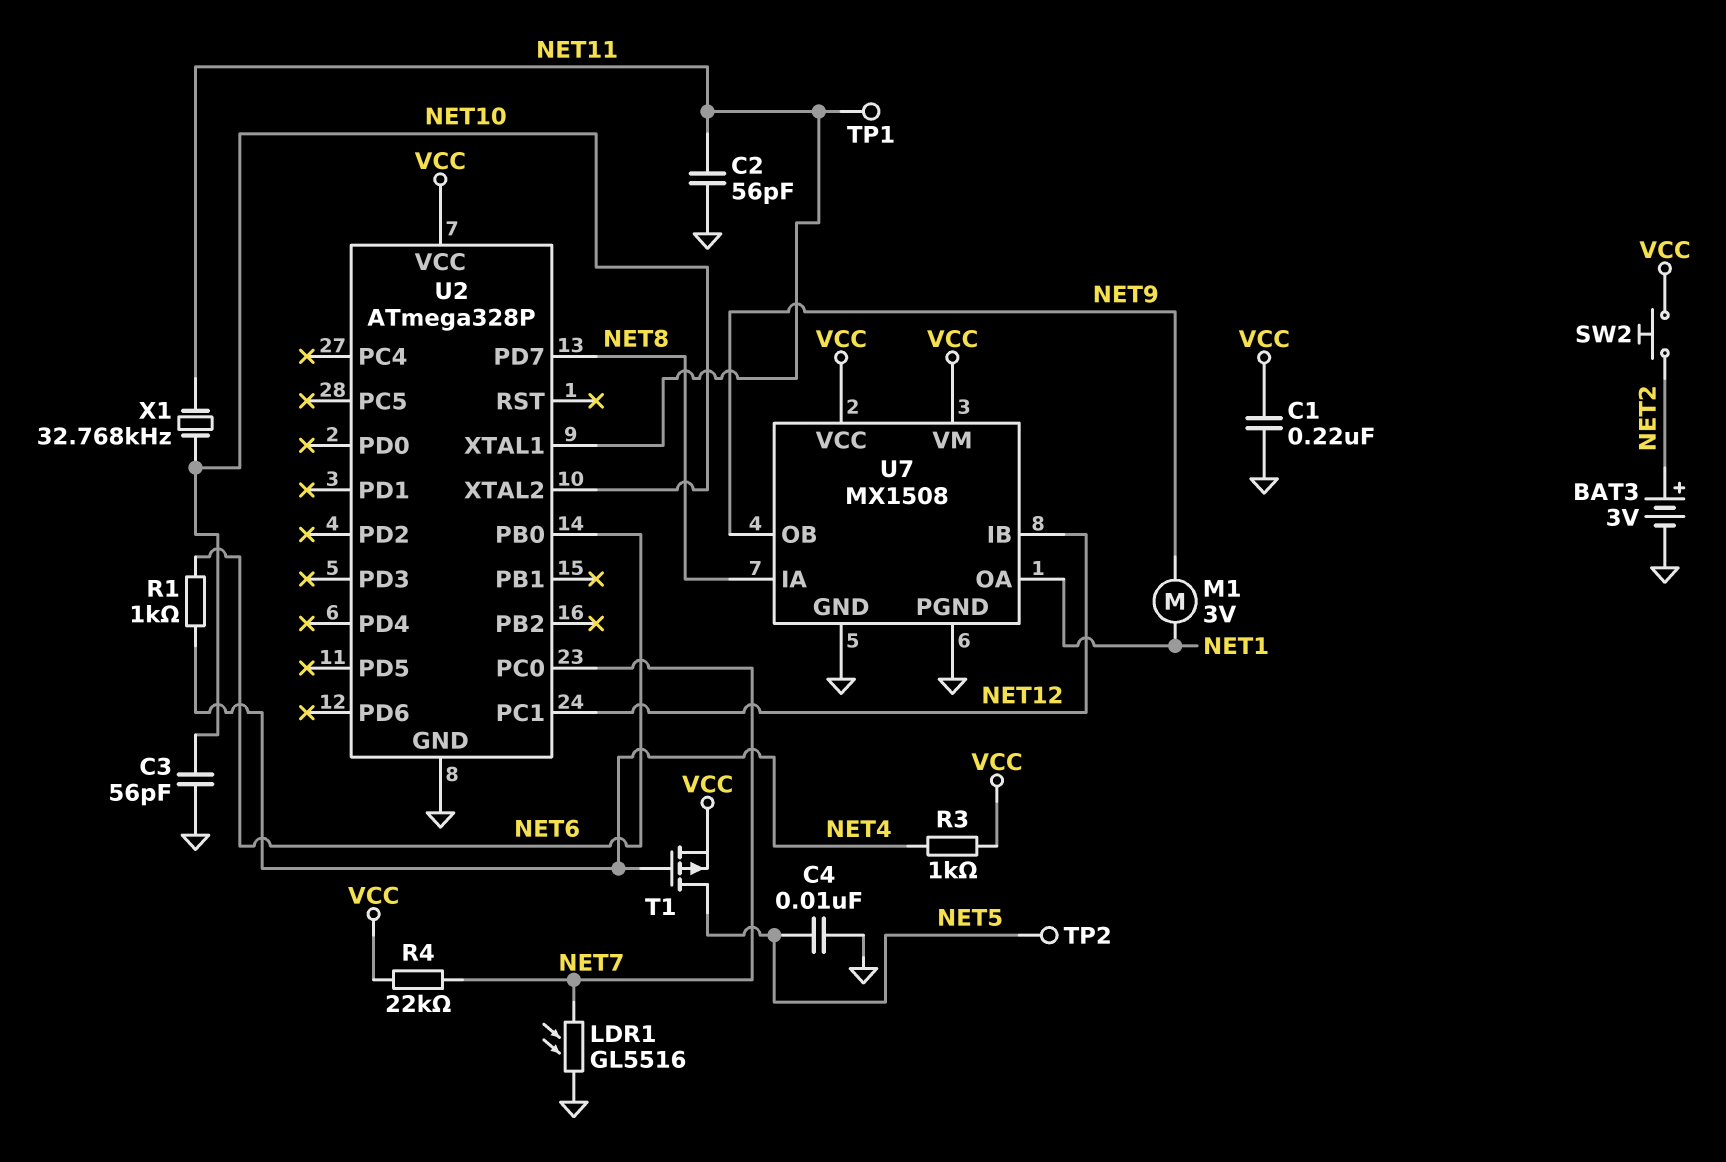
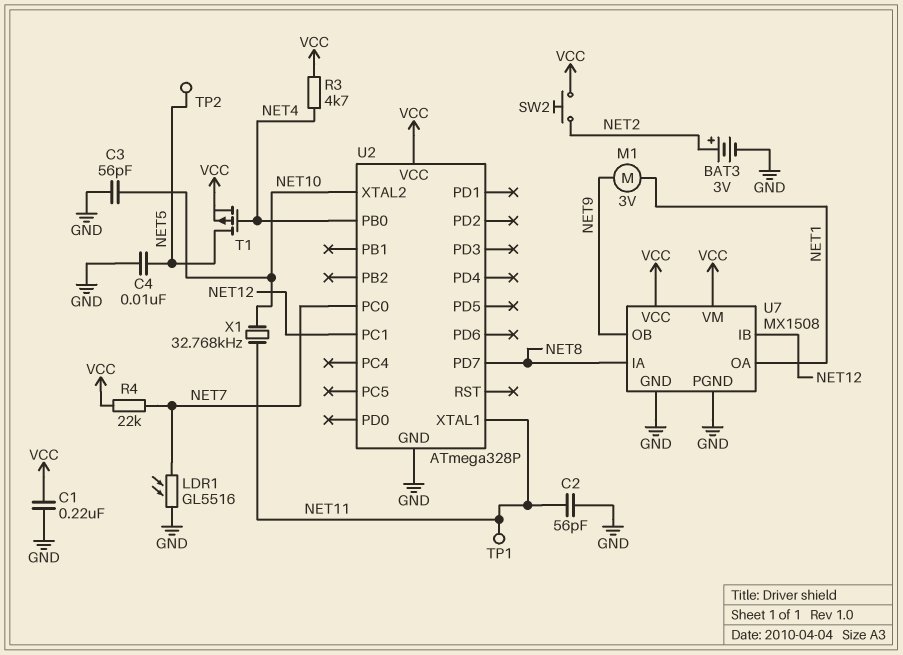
R1: 1k (NET4, NET6) -> none
R3: 1k (NET4, VCC) -> 4.7k (NET4, VCC)
U2 pin PB0: NET6 -> NET4

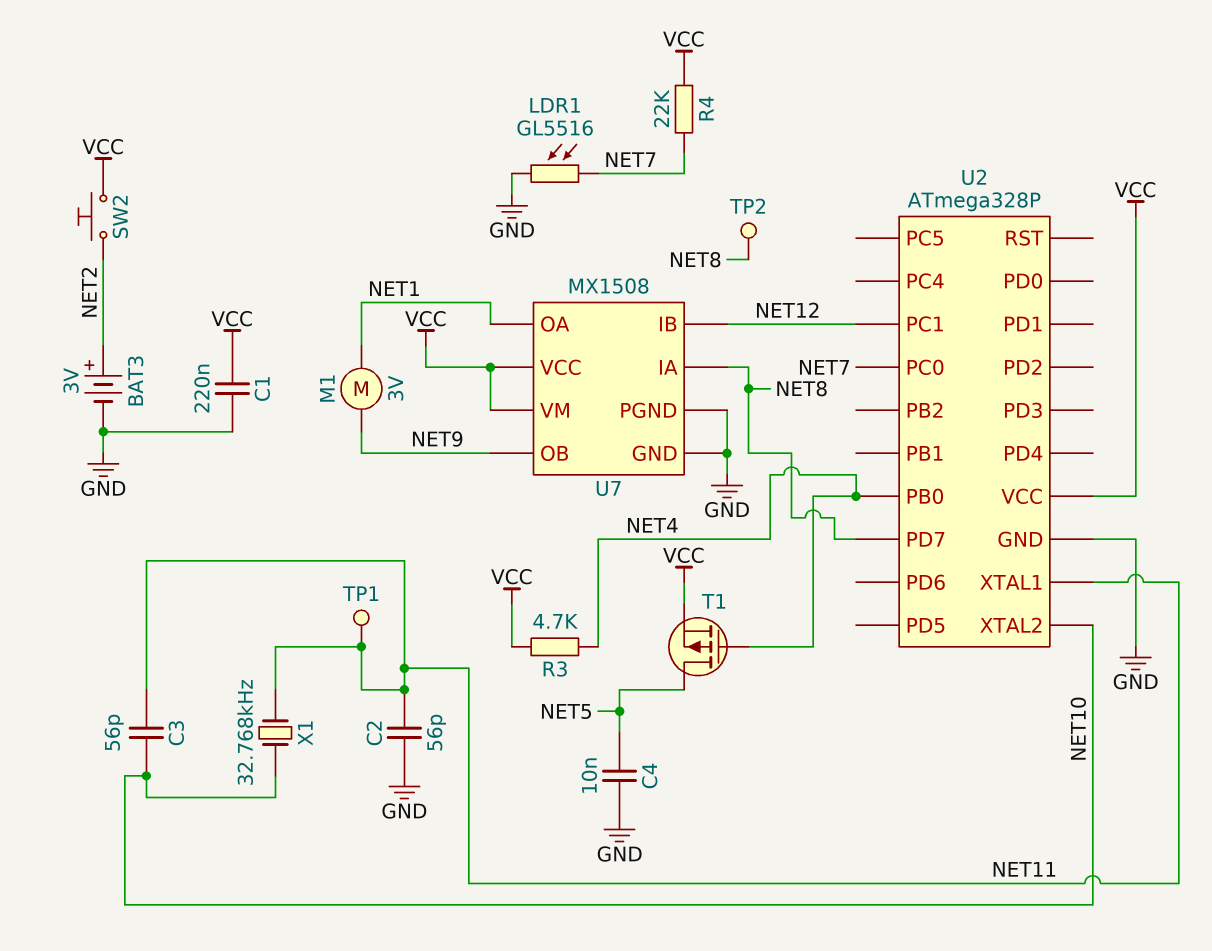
C3: 56pF (GND, NET10) -> 56pF (NET10, NET11)
TP2: test point (NET5) -> test point (NET8)

